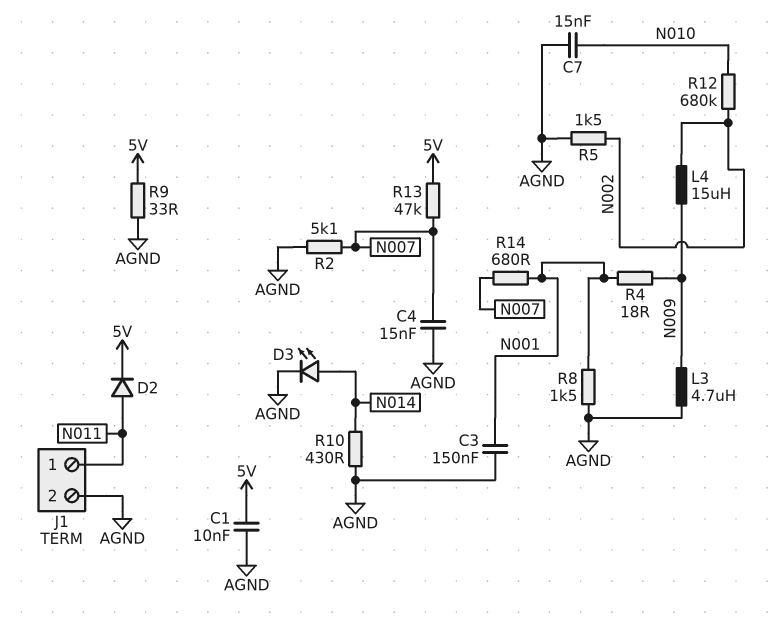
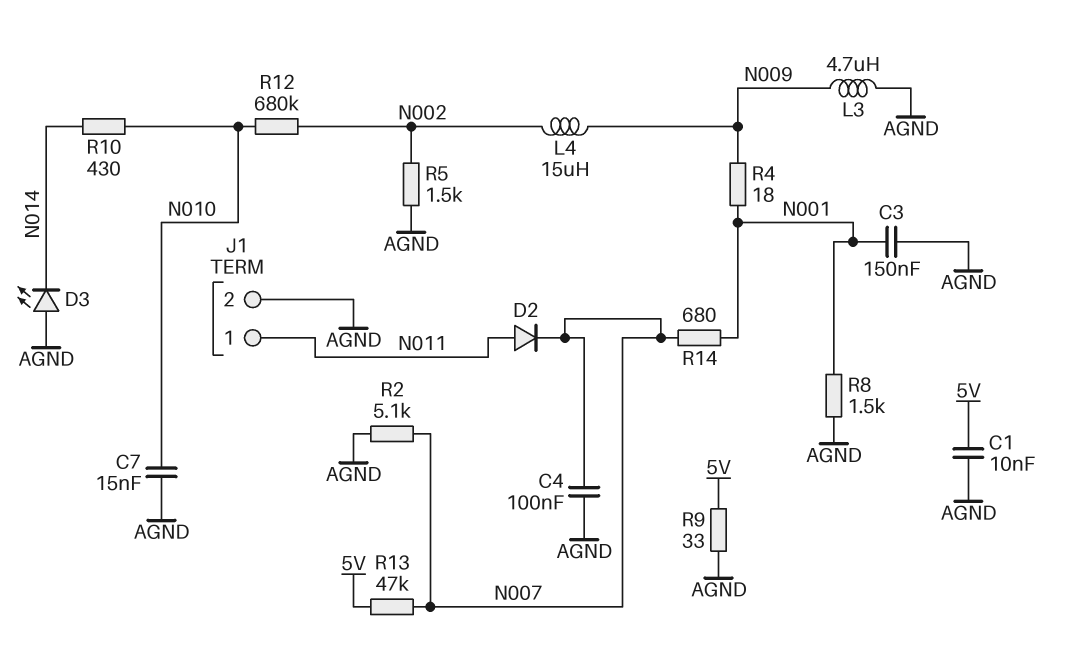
C4: 15nF (AGND, N007) -> 100nF (AGND, N007)
D2: diode (A N011, K 5V) -> diode (A N011, K N007)
D3: LED (A N014, K AGND) -> LED (A AGND, K N014)
R10: 430 (AGND, N014) -> 430 (N010, N014)

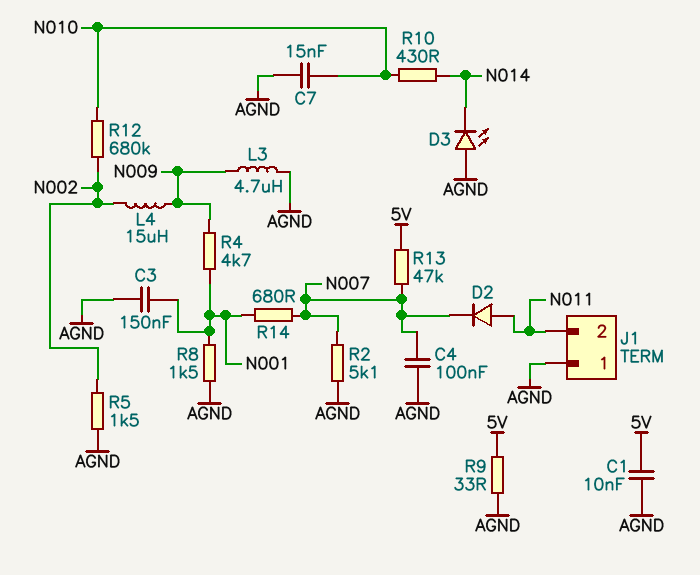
J1 pin 1: N011 -> AGND
J1 pin 2: AGND -> N011
R4: 18 (N001, N009) -> 4.7k (N001, N009)

